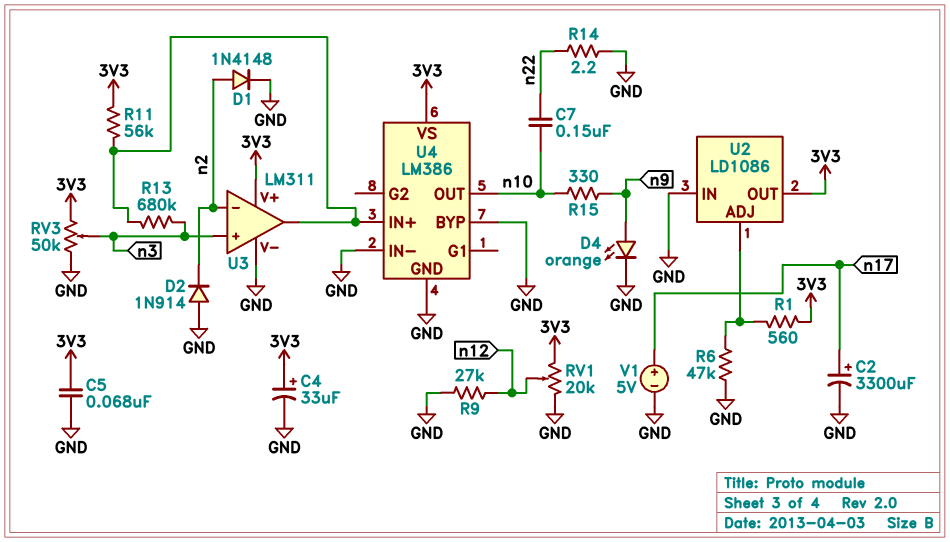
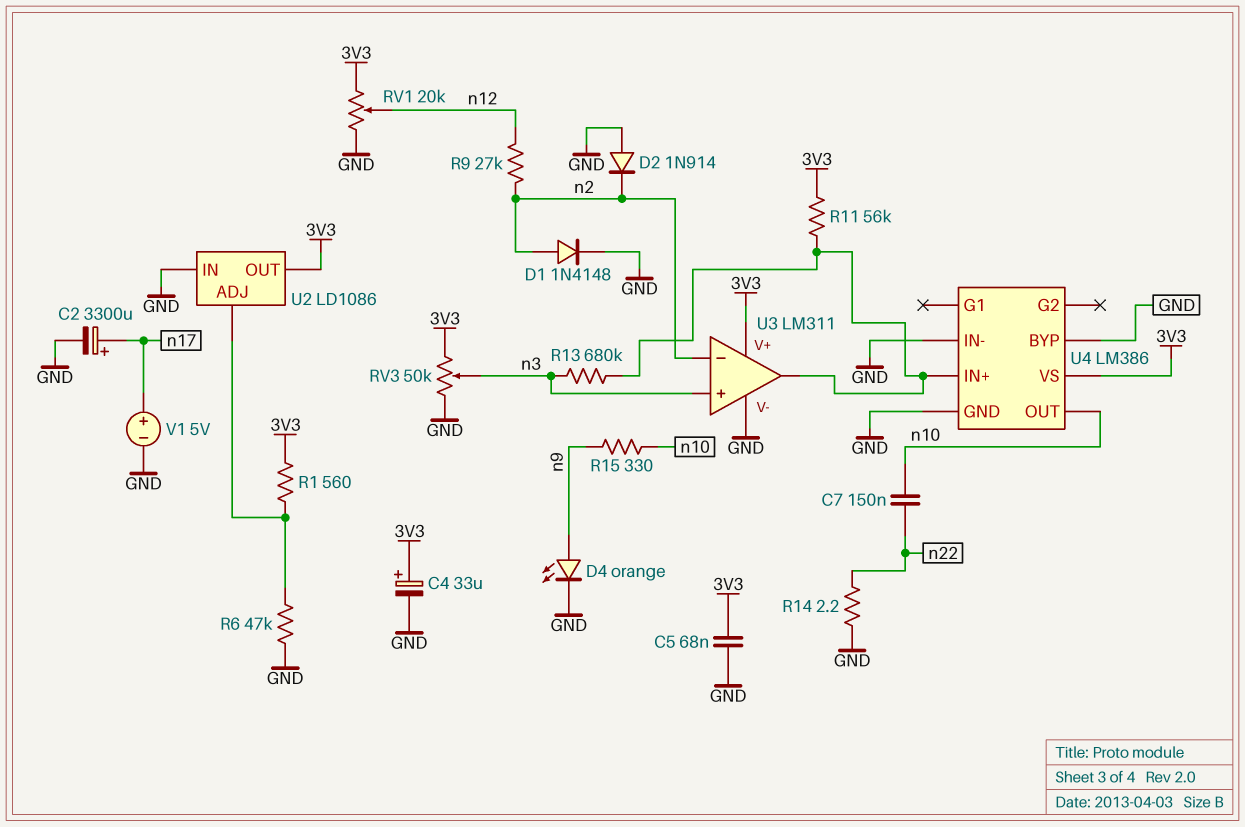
R9: 27k (GND, n12) -> 27k (n2, n12)

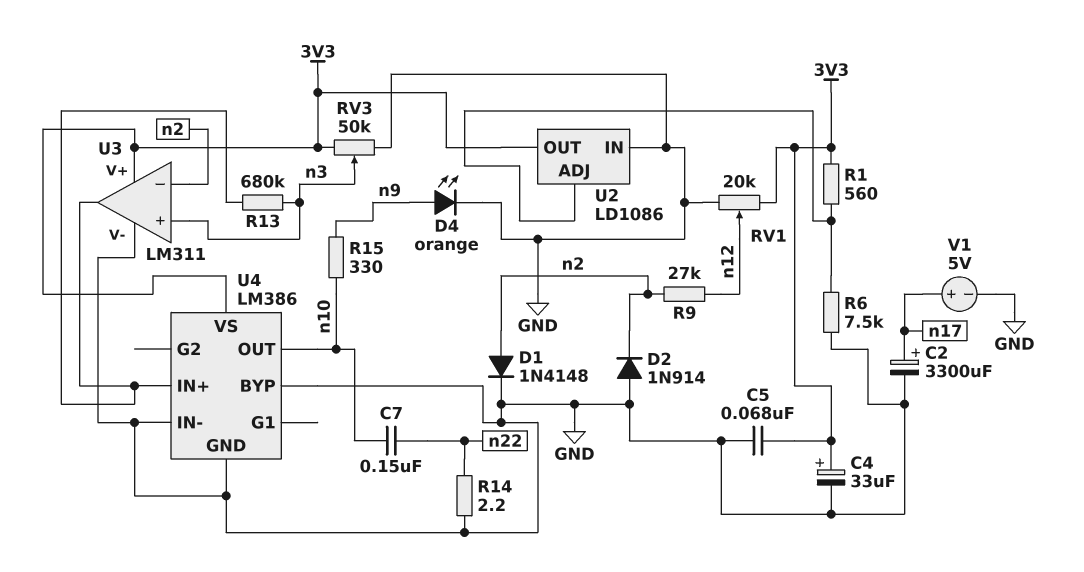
R6: 47k (GND, U2/ADJ) -> 7.5k (GND, U2/ADJ)
R11: 56k (3V3, U3/out) -> none

